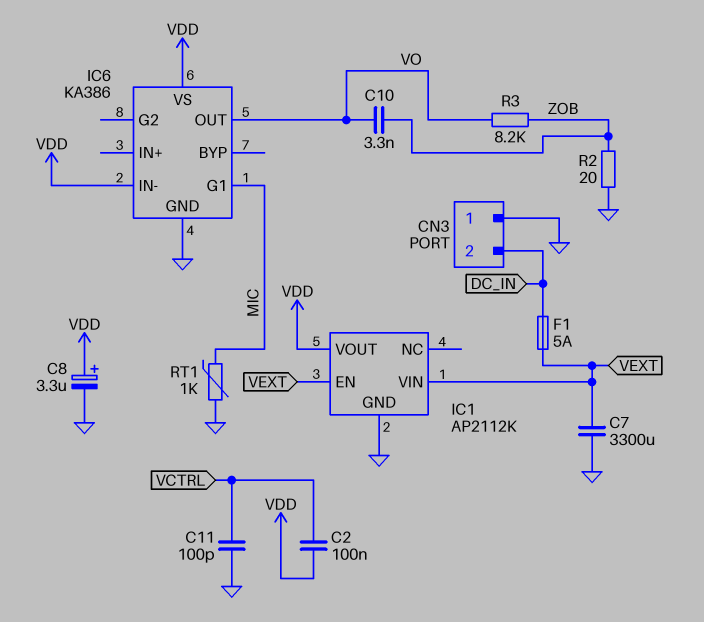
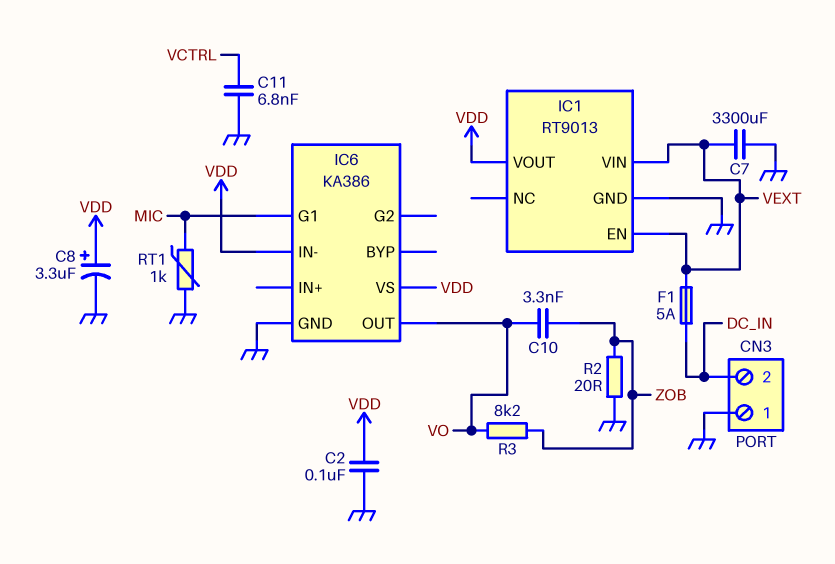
C2: 100nF (VCTRL, VDD) -> 100nF (GND, VDD)
C11: 100pF (GND, VCTRL) -> 6.8nF (GND, VCTRL)
IC1: AP2112K -> RT9013

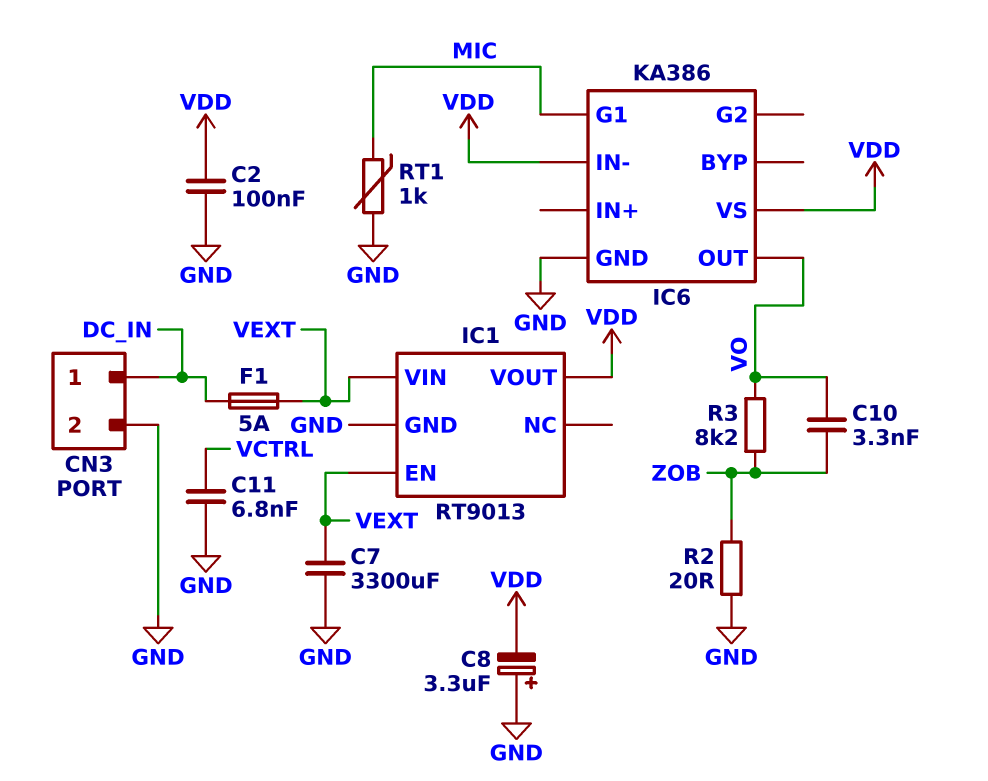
C8: 3.3uF (plus VDD, minus GND) -> 3.3uF (plus GND, minus VDD)
CN3 pin 1: GND -> DC_IN
CN3 pin 2: DC_IN -> GND

